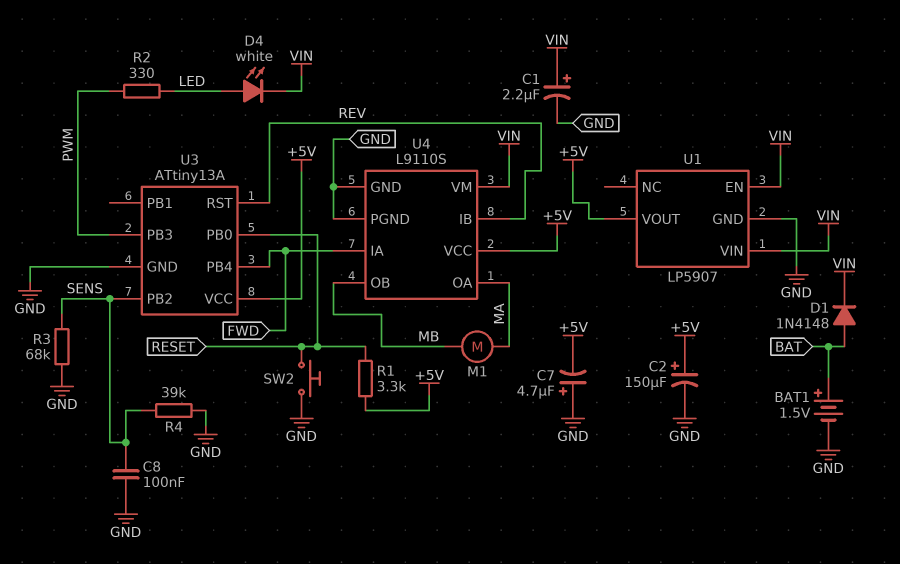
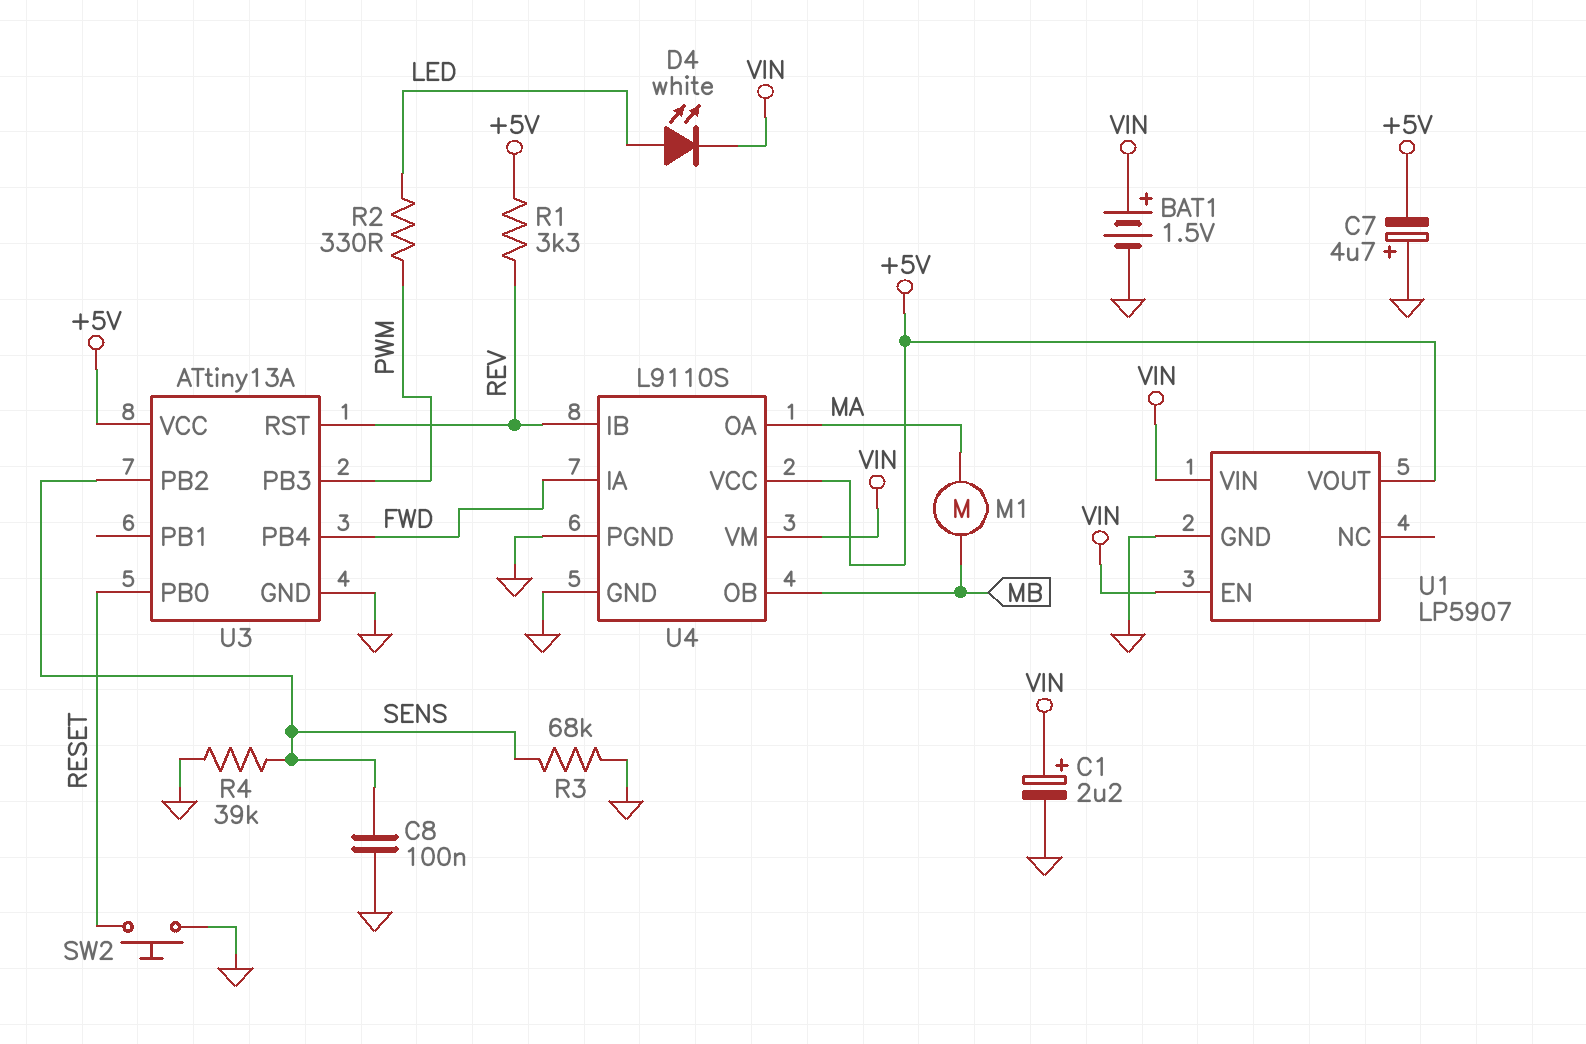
BAT1: 1.5V (plus BAT, minus GND) -> 1.5V (plus VIN, minus GND)
C2: 150uF (plus +5V, minus GND) -> none
D1: diode 1N4148 (A BAT, K VIN) -> none
R1: 3.3k (+5V, RESET) -> 3.3k (+5V, REV)

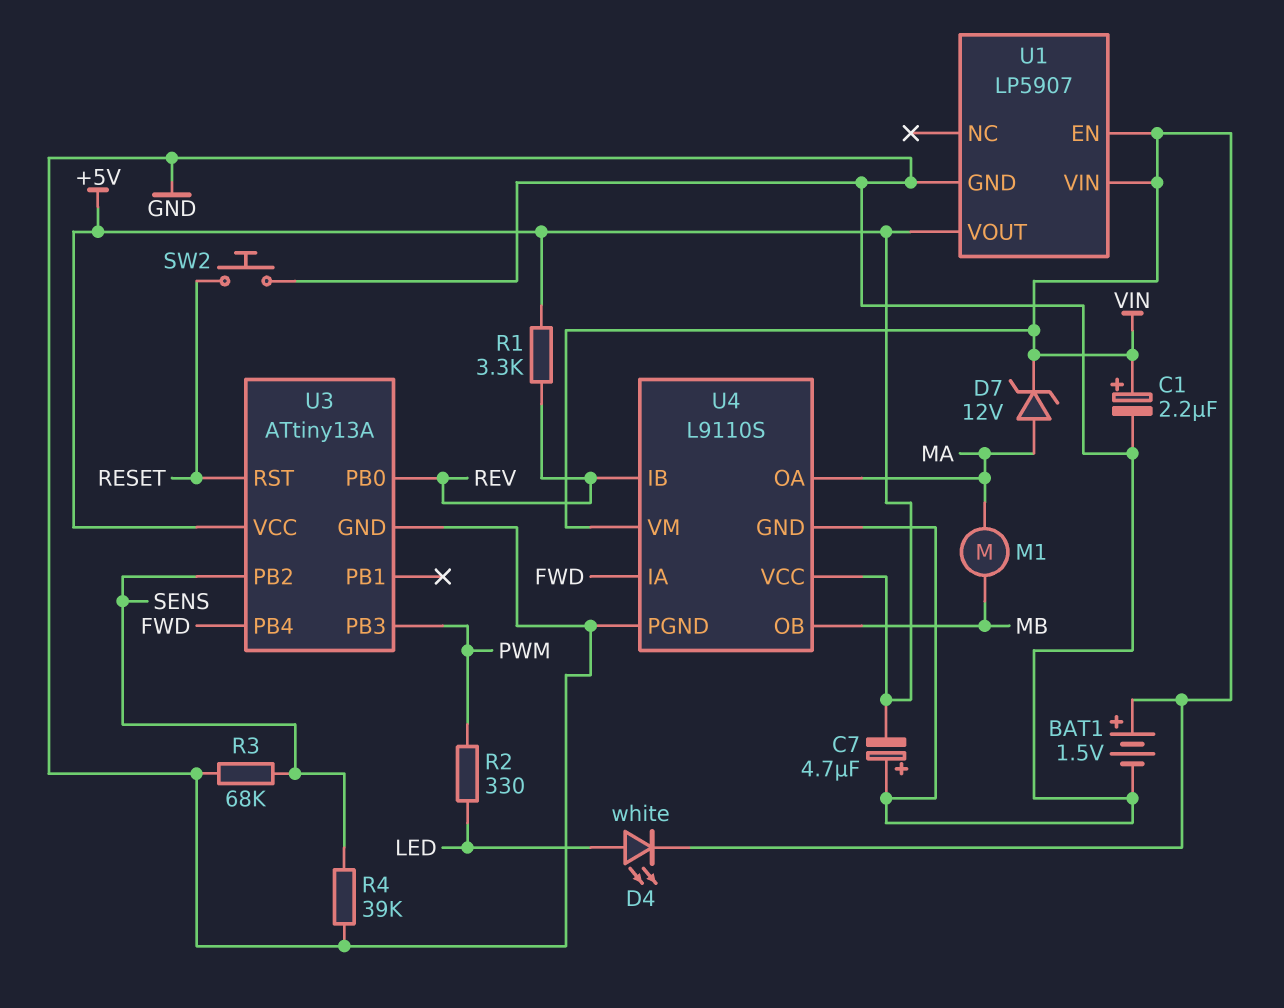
C8: 100nF (GND, SENS) -> none
D7: none -> zener 12V (A MA, K VIN)
U3 pin PB0: RESET -> REV
U3 pin RST: REV -> RESET

